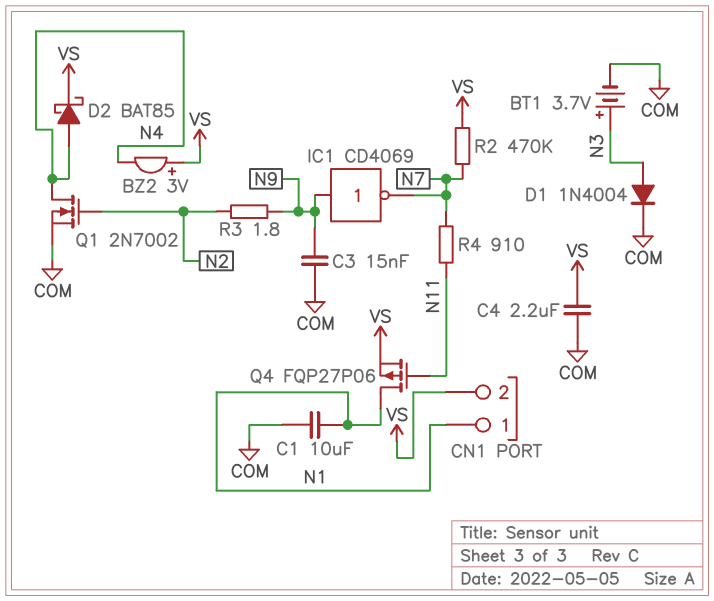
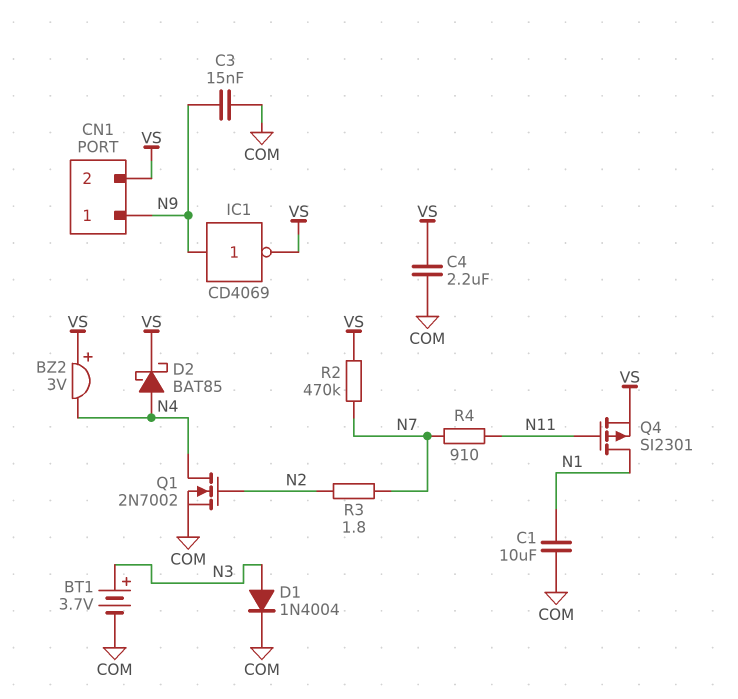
CN1 pin 1: N1 -> N9
IC1: NOT CD4069 (in N9, out N7) -> NOT CD4069 (in N9, out VS)
Q4: PMOS FQP27P06 (G N11, D N1, S VS) -> PMOS SI2301 (G N11, D N1, S VS)
R3: 1.8 (N2, N9) -> 1.8 (N2, N7)

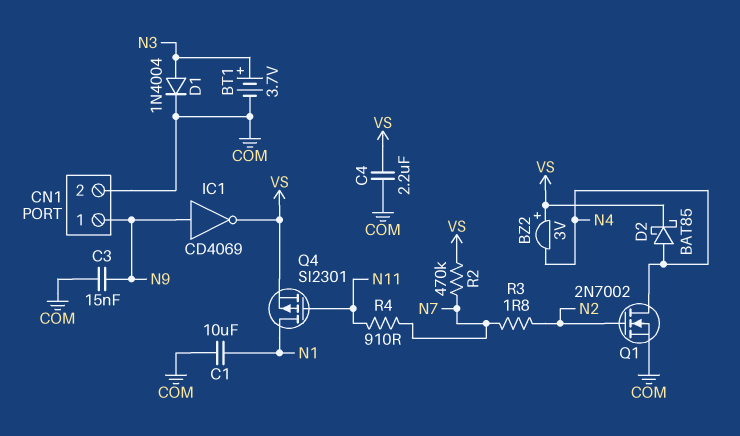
CN1 pin 2: VS -> COM

